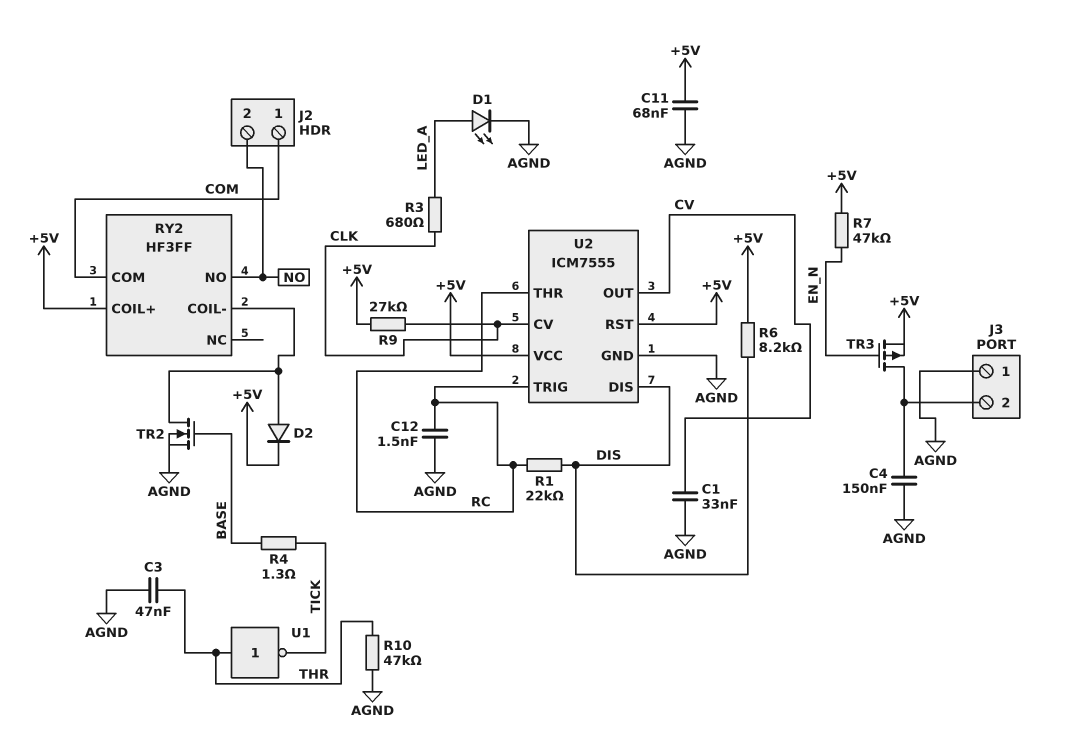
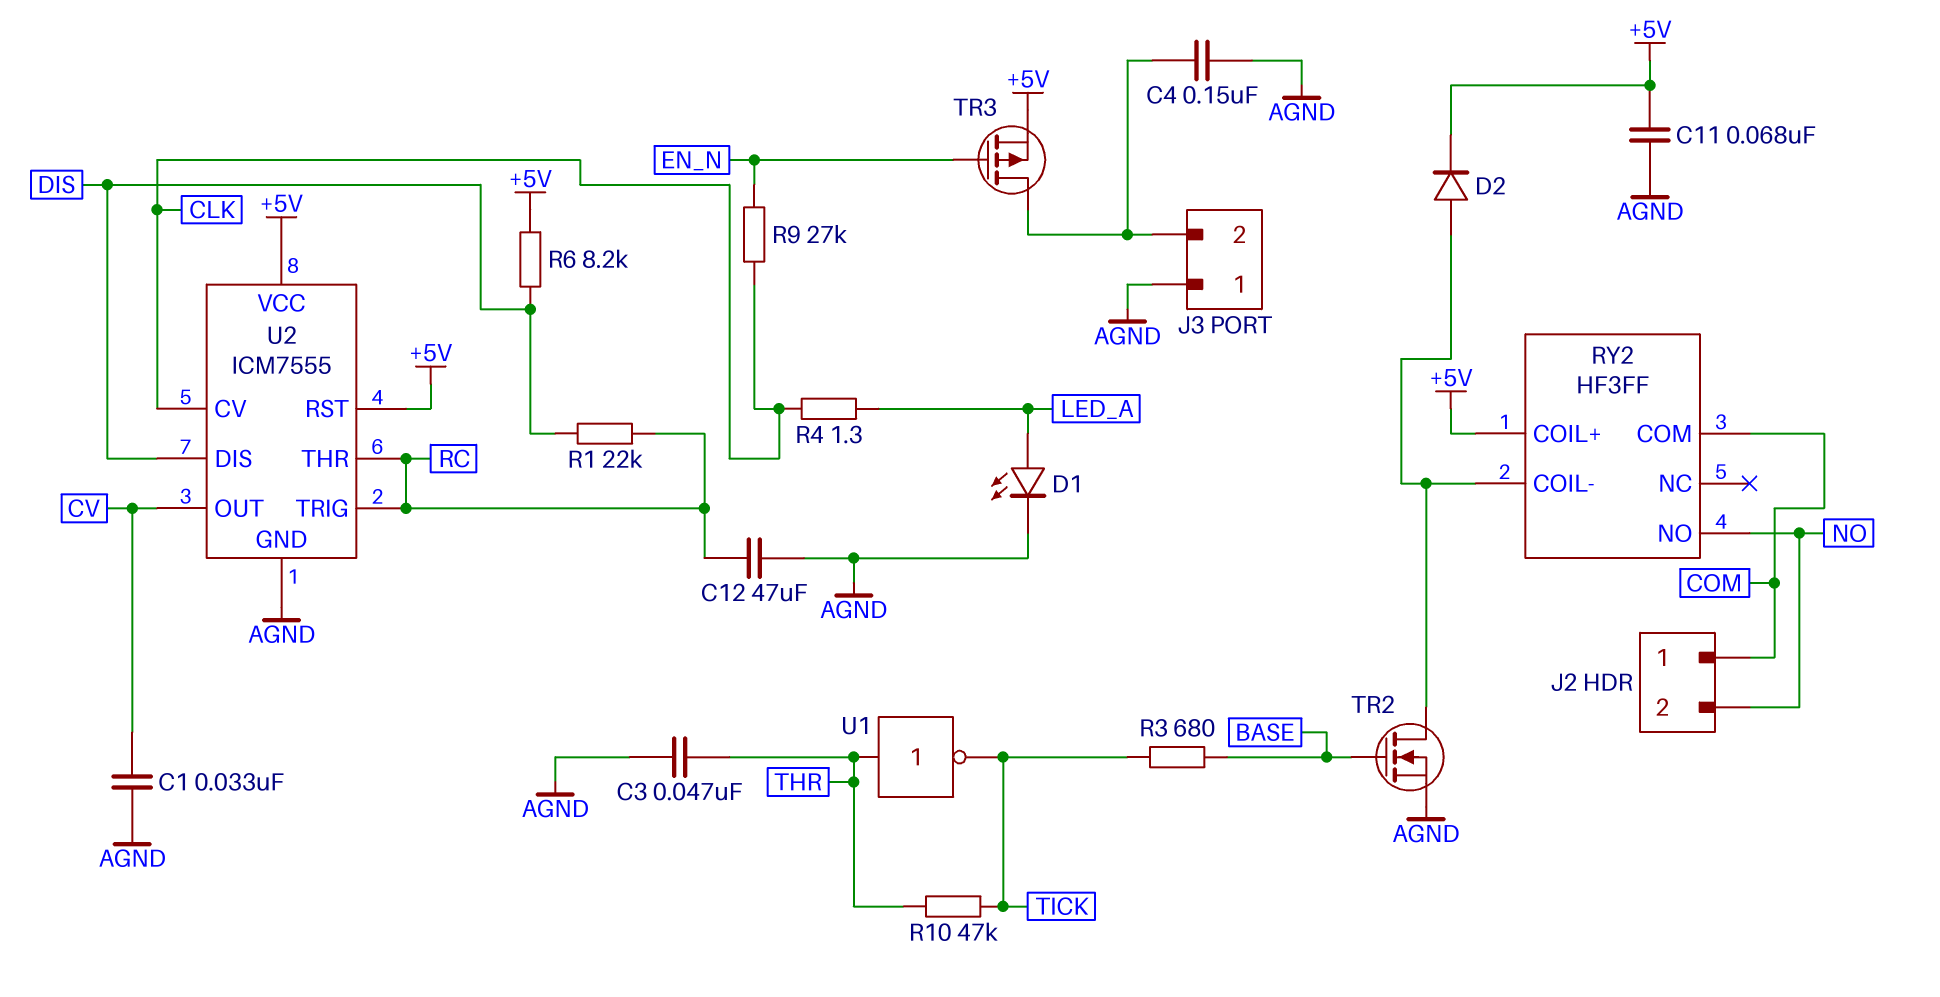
C12: 1.5nF (AGND, RC) -> 47uF (AGND, RC)
R3: 680 (CLK, LED_A) -> 680 (BASE, TICK)
R4: 1.3 (BASE, TICK) -> 1.3 (CLK, LED_A)
R7: 47k (+5V, EN_N) -> none
R9: 27k (+5V, CLK) -> 27k (CLK, EN_N)
R10: 47k (AGND, THR) -> 47k (THR, TICK)

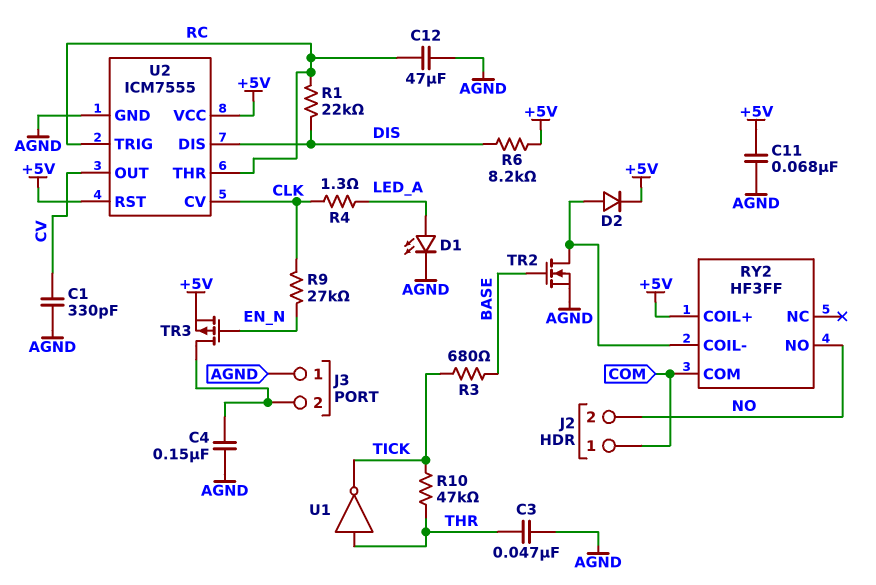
C1: 33nF (AGND, CV) -> 330pF (AGND, CV)

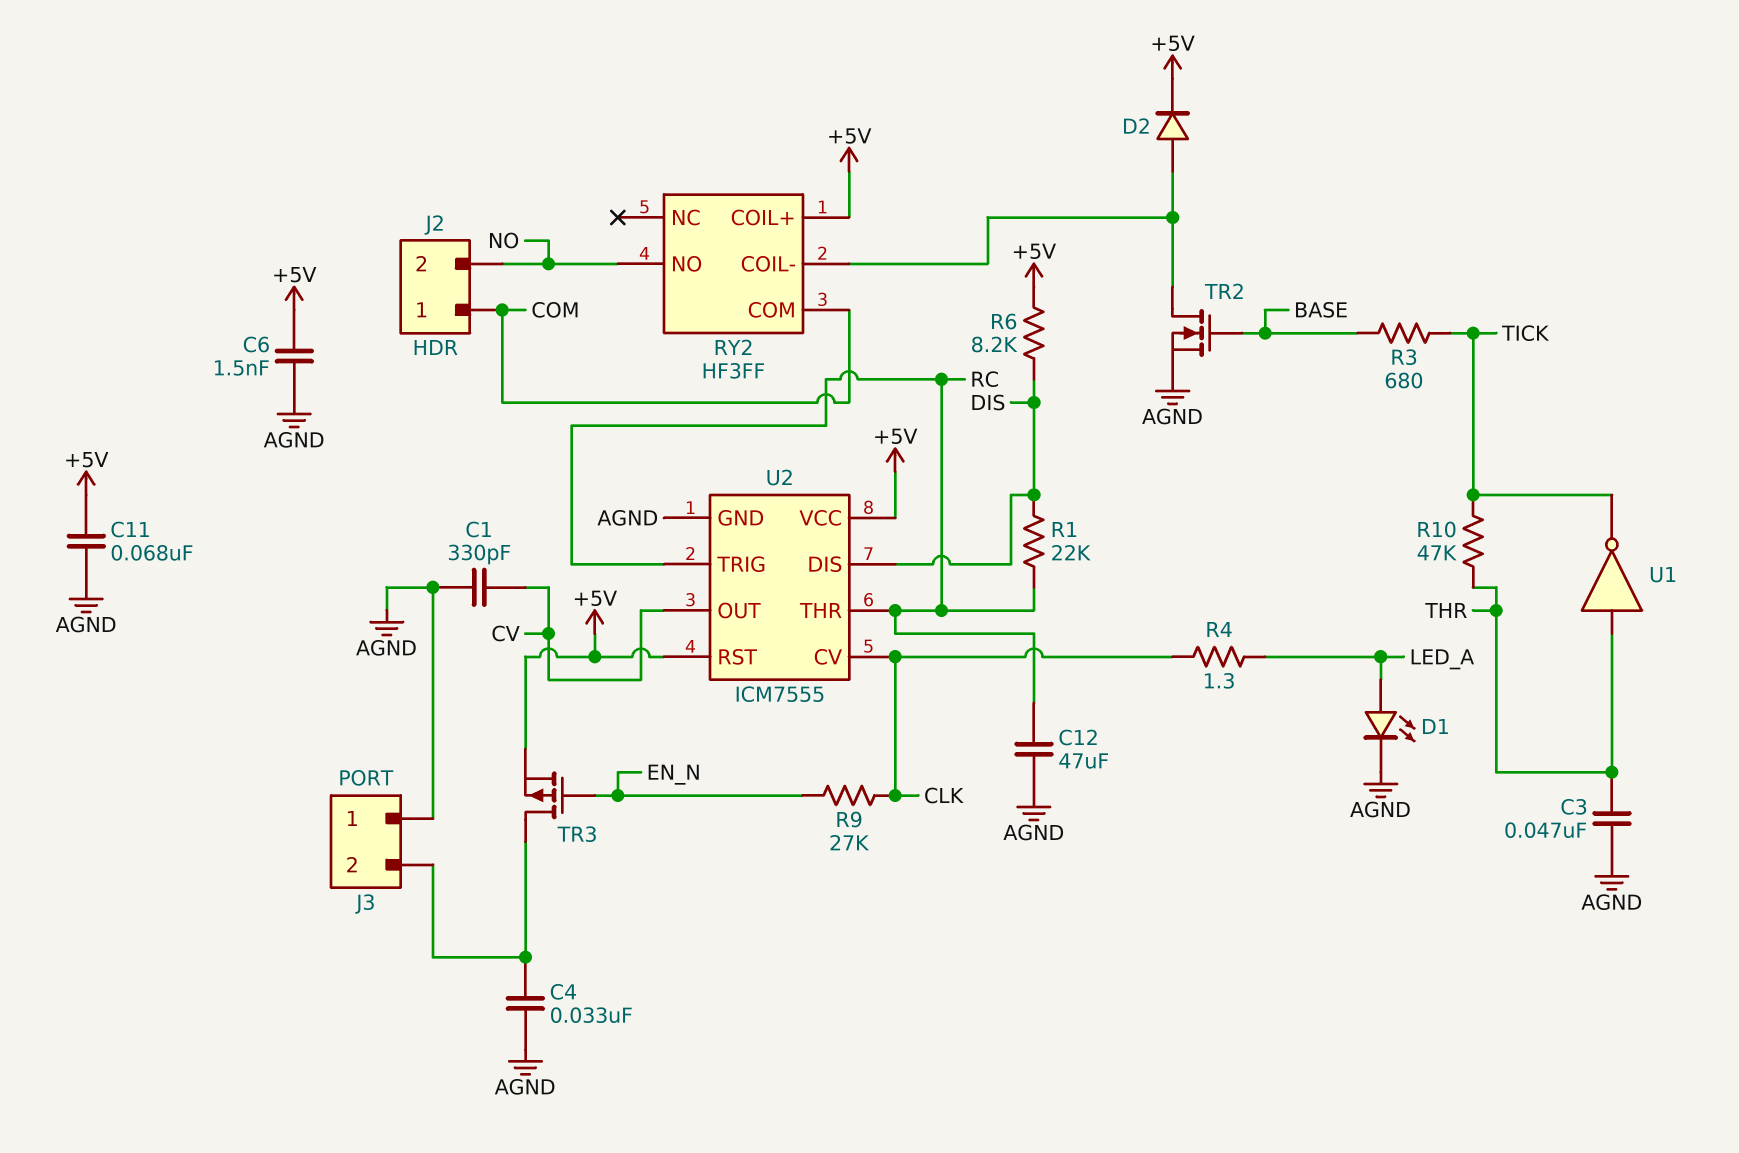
C4: 150nF (AGND, J3/2) -> 33nF (AGND, J3/2)
C6: none -> 1.5nF (+5V, AGND)

